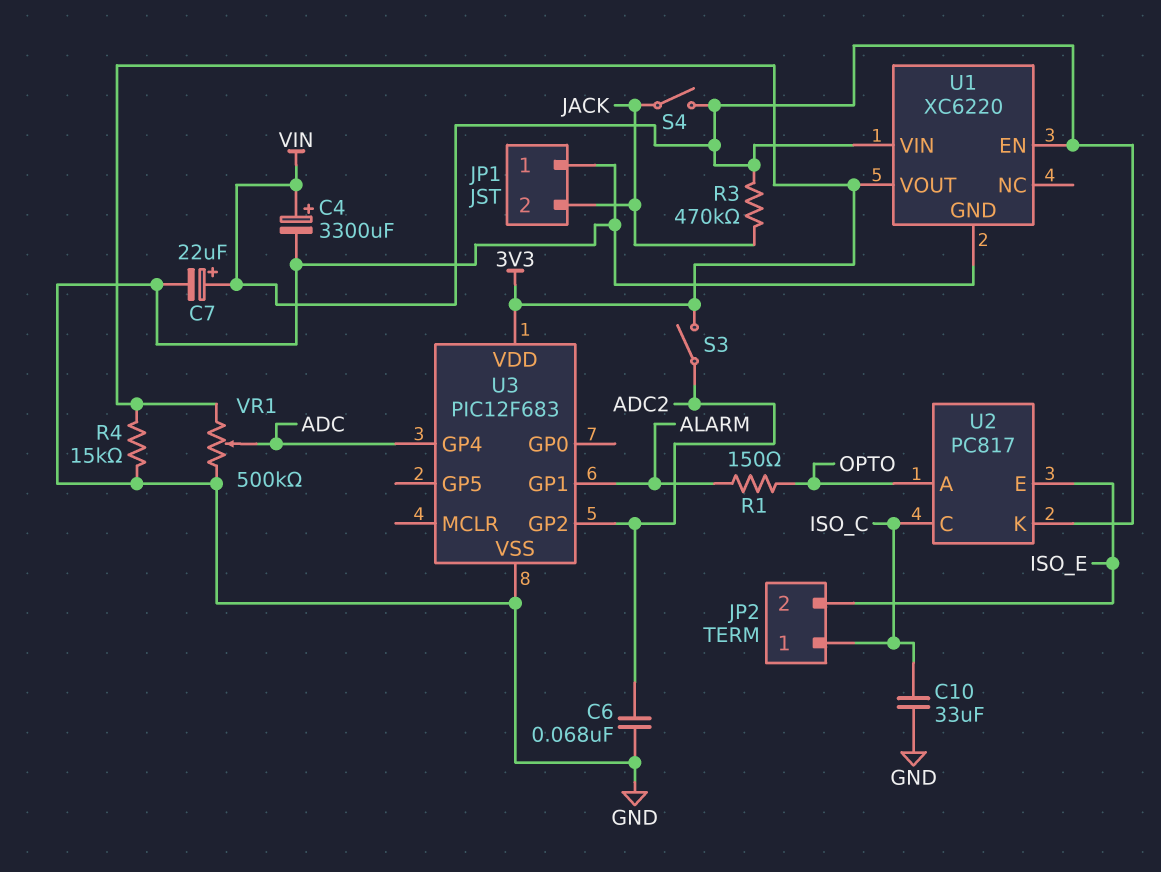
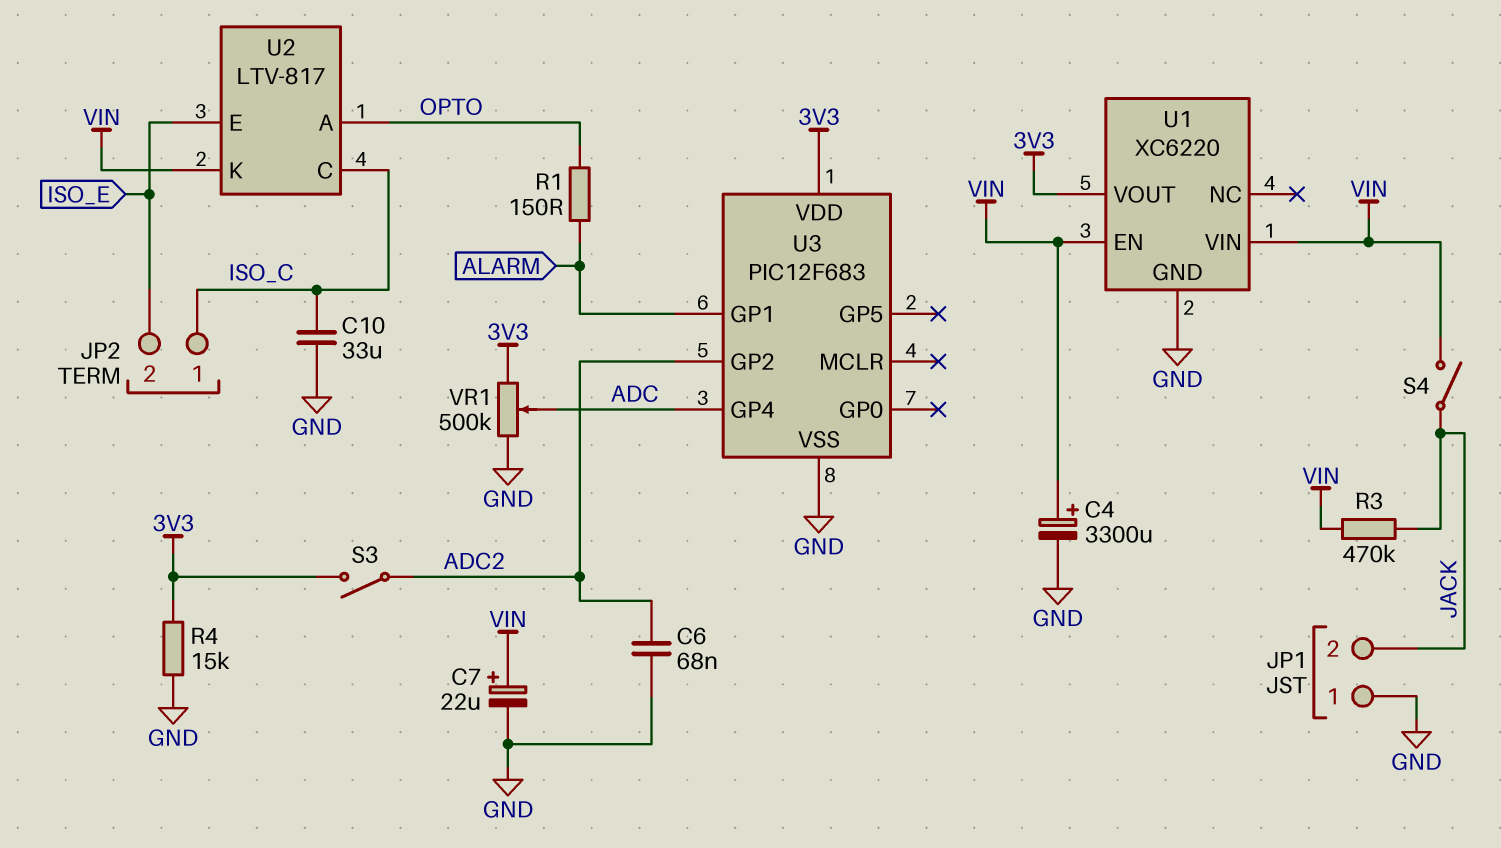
U2: PC817 -> LTV-817

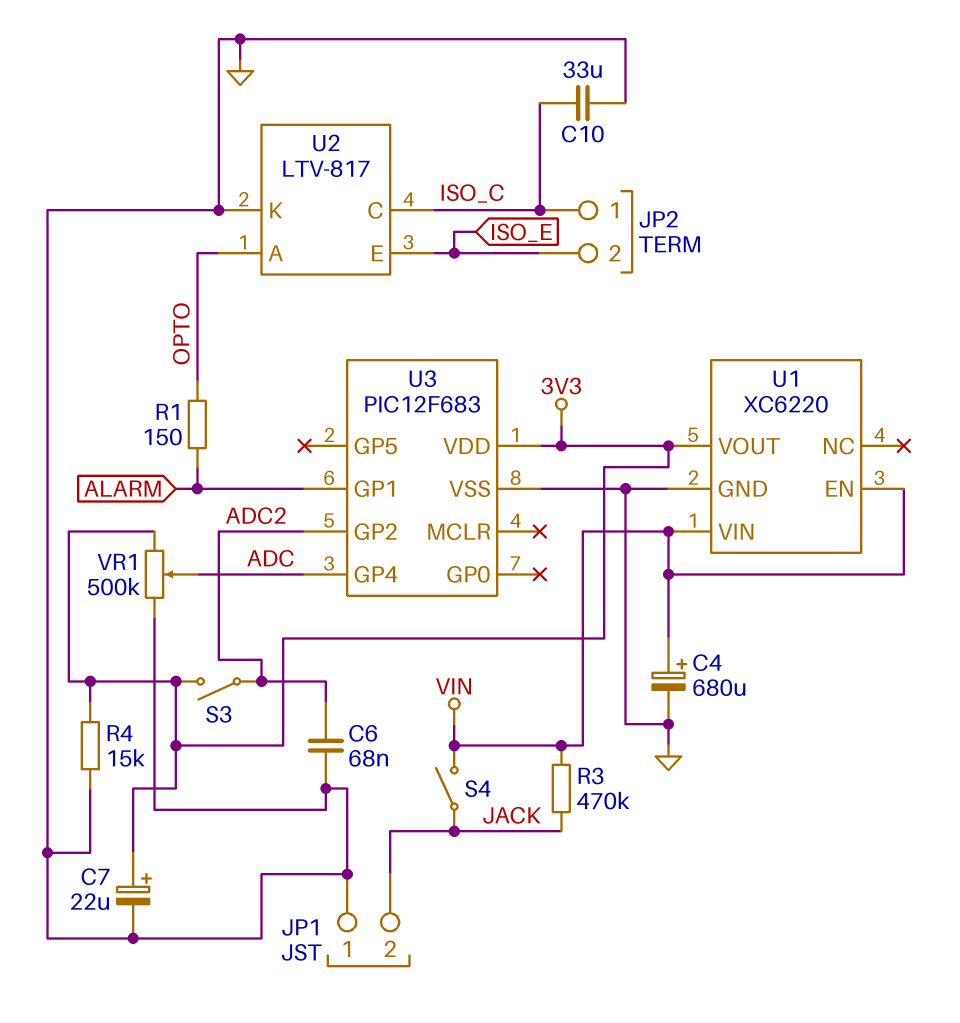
C4: 3300uF (plus VIN, minus GND) -> 680uF (plus VIN, minus GND)
C7: 22uF (plus VIN, minus GND) -> 22uF (plus 3V3, minus GND)
U2 pin K: VIN -> GND

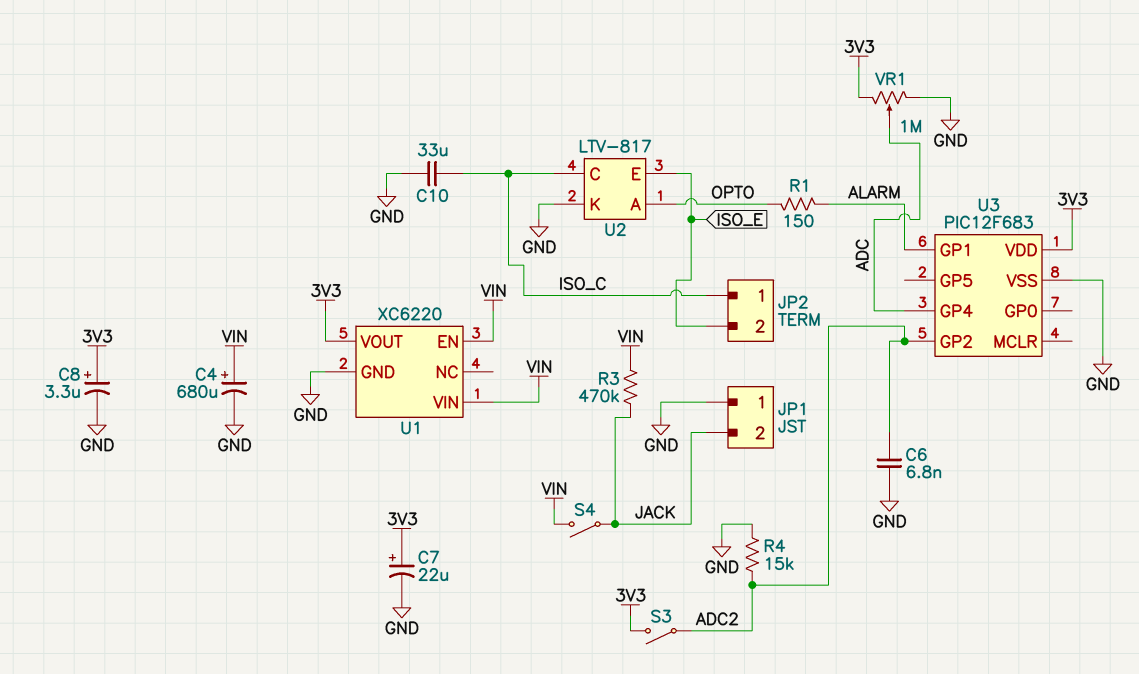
C6: 68nF (ADC2, GND) -> 6.8nF (ADC2, GND)
C8: none -> 3.3uF (plus 3V3, minus GND)
R4: 15k (3V3, GND) -> 15k (ADC2, GND)
VR1: 500k (3V3, GND, wiper ADC) -> 1M (3V3, GND, wiper ADC)

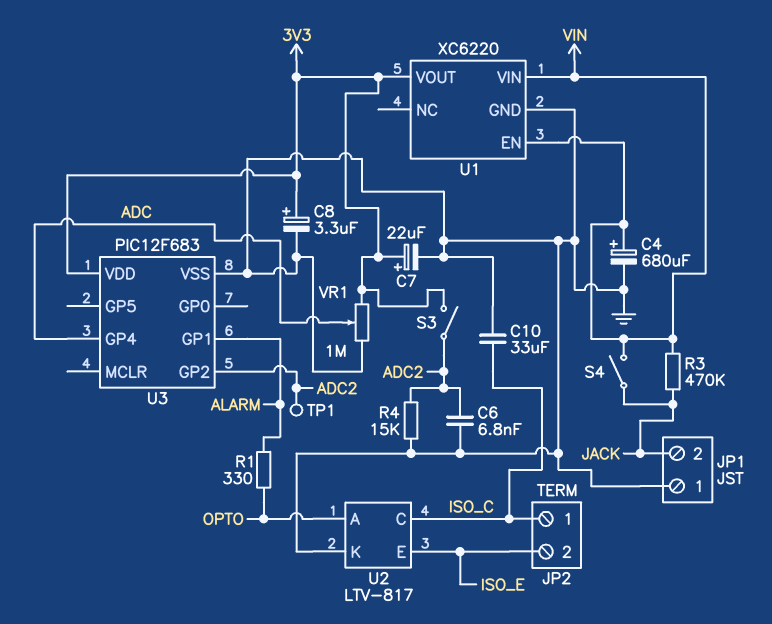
R1: 150 (ALARM, OPTO) -> 330 (ALARM, OPTO)
TP1: none -> test point (ADC2)

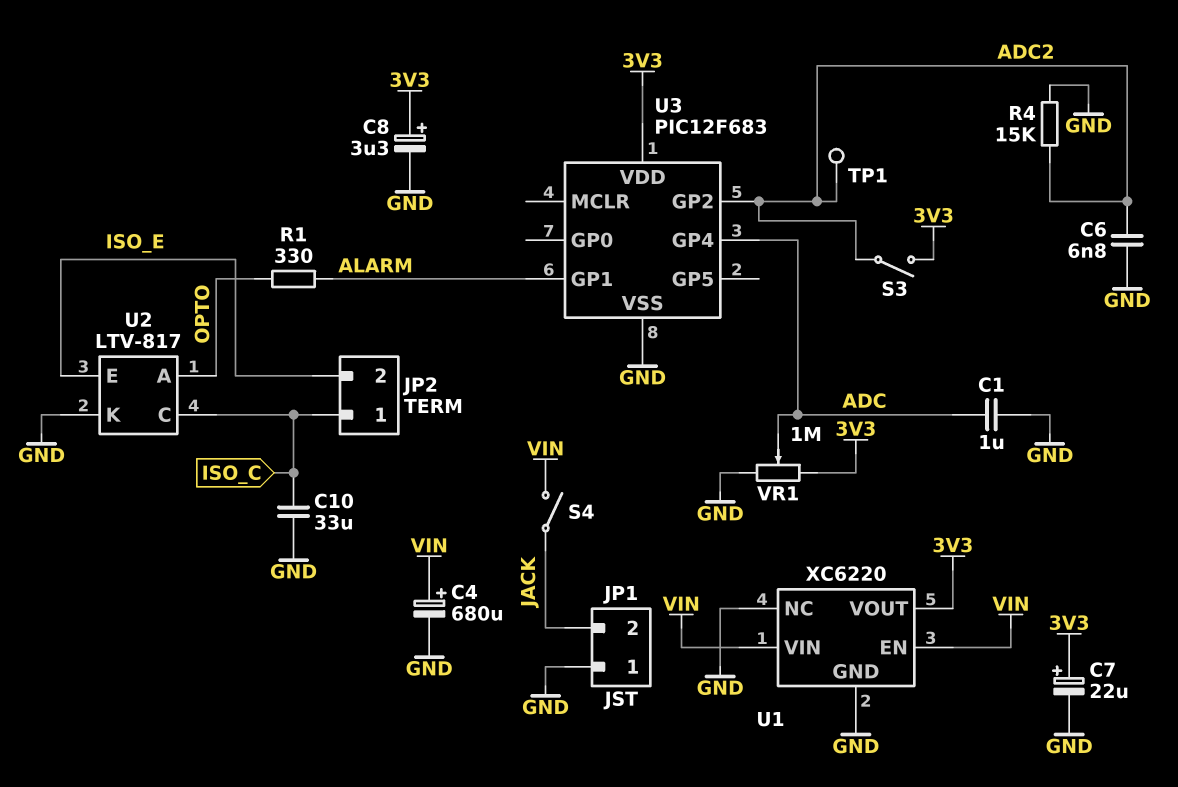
C1: none -> 1uF (ADC, GND)
R3: 470k (JACK, VIN) -> none
U1 pin NC: none -> GND

